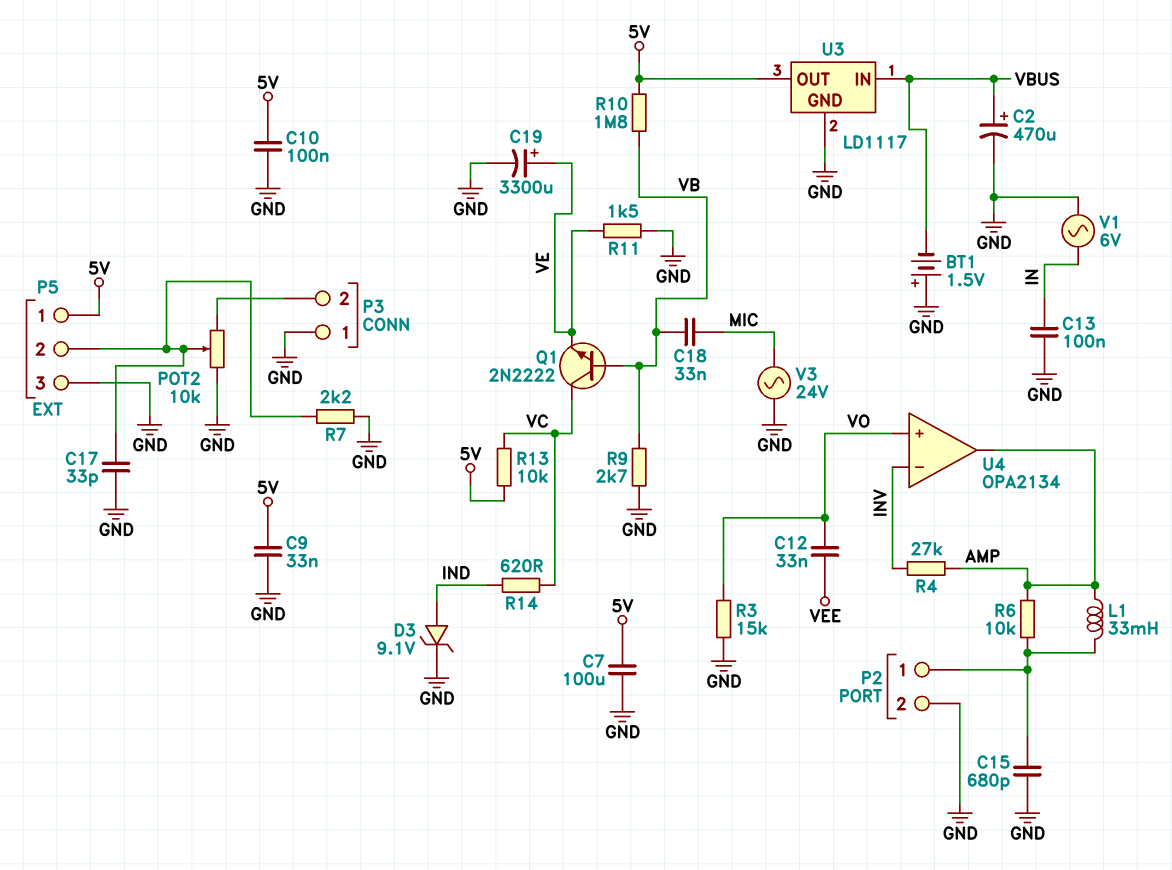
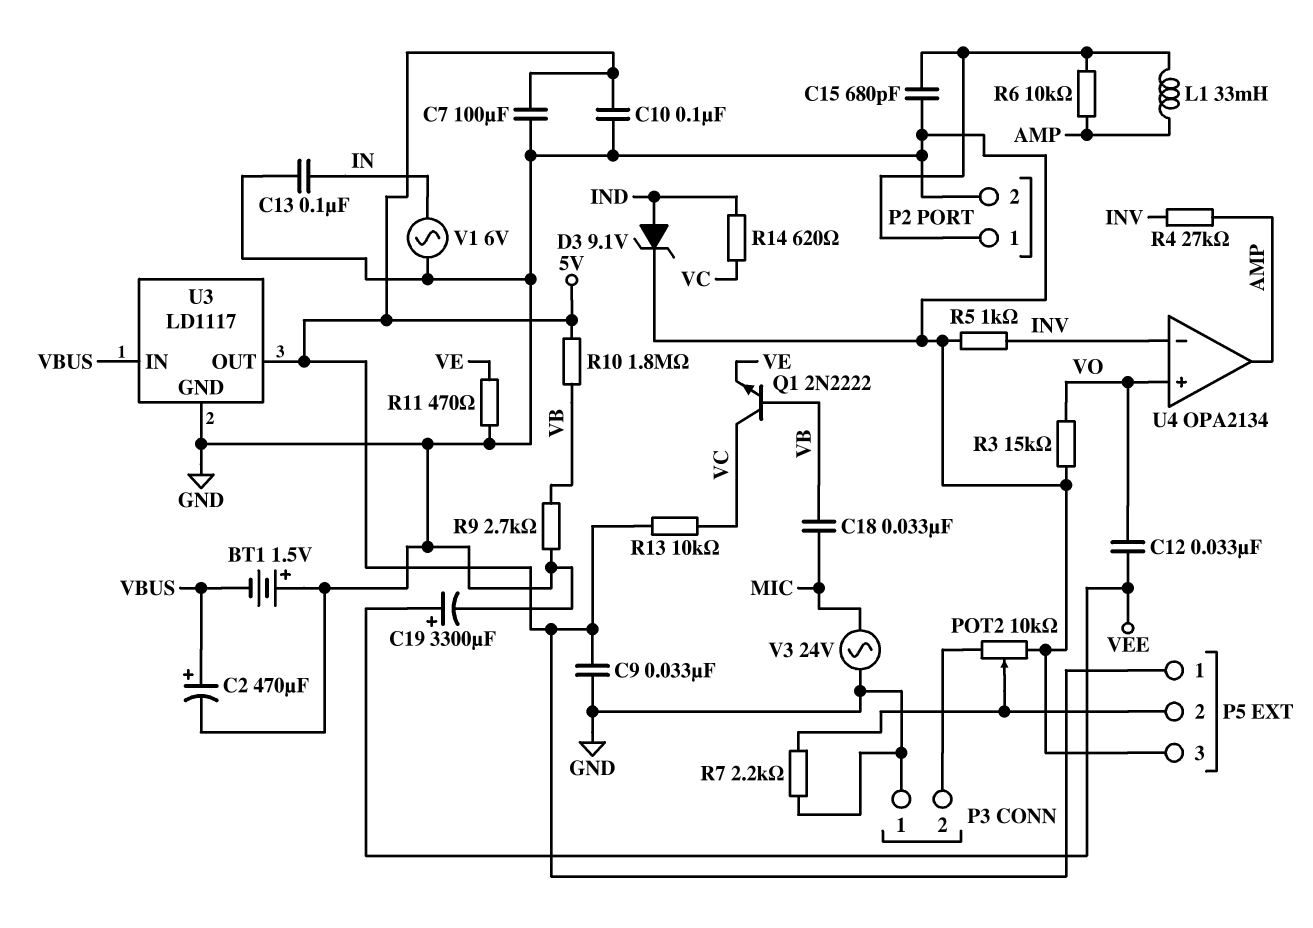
C17: 33pF (GND, P5/2) -> none
C19: 3300uF (plus VE, minus GND) -> 3300uF (plus VEE, minus GND)
R5: none -> 1k (GND, INV)
R11: 1.5k (GND, VE) -> 470 (GND, VE)

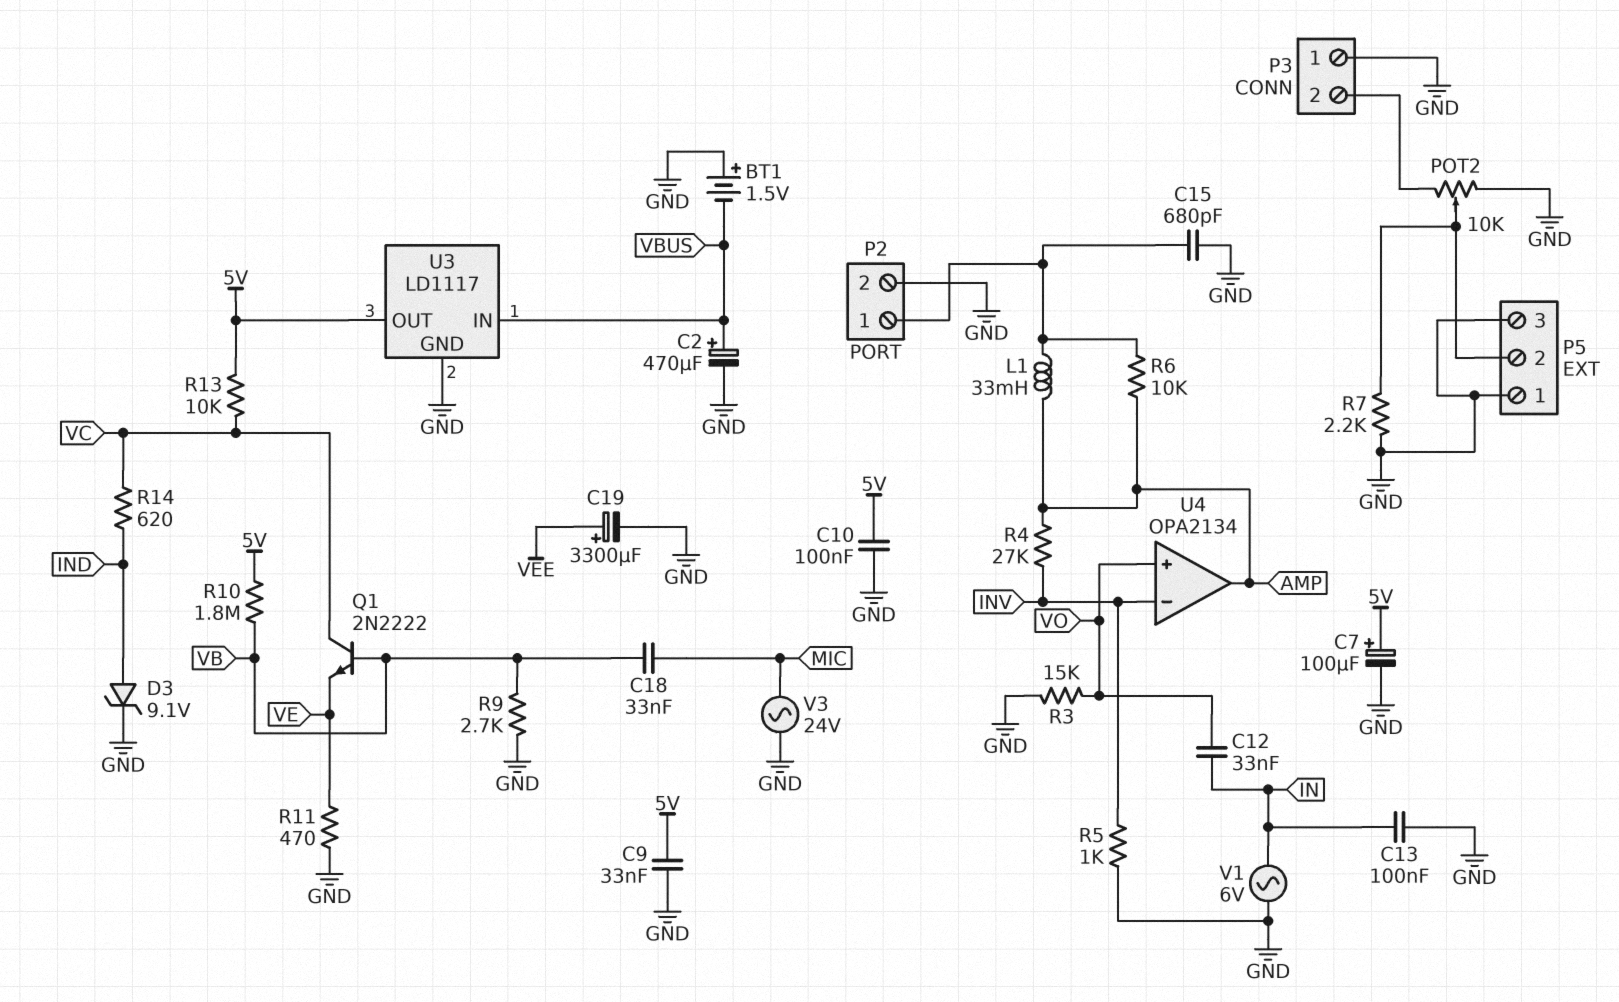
C7: 100uF (5V, GND) -> 100uF (plus 5V, minus GND)
C12: 33nF (VEE, VO) -> 33nF (IN, VO)
P5 pin 1: 5V -> GND

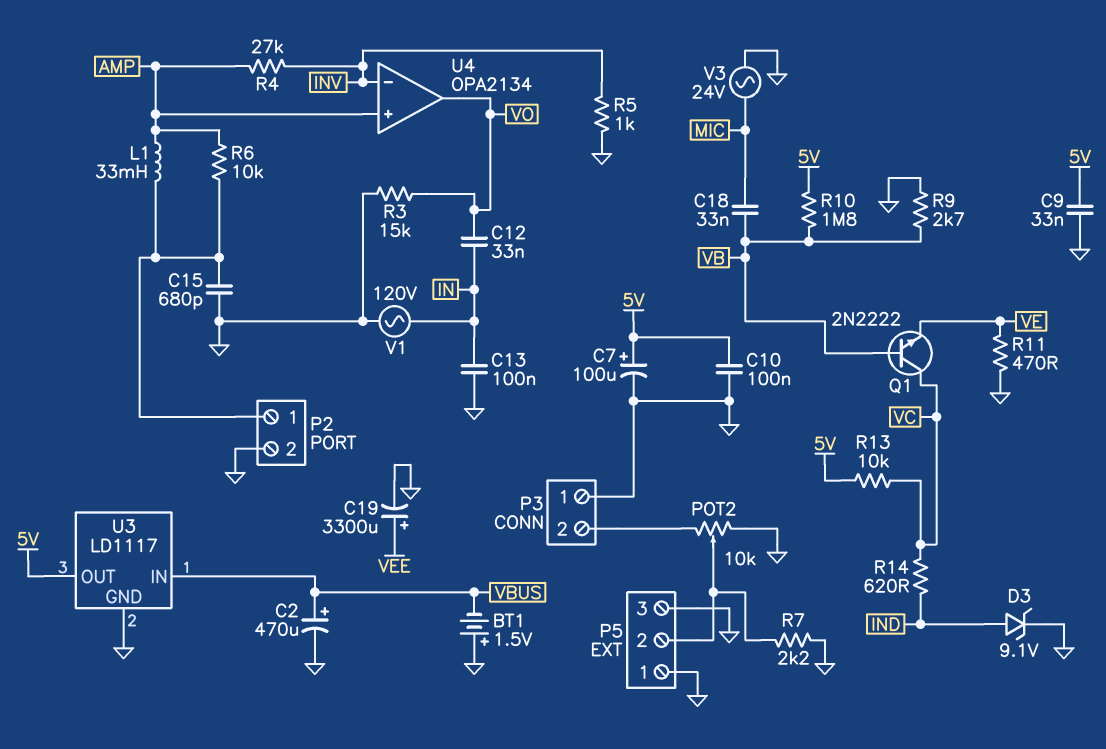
U4 pin in+: VO -> AMP
U4 pin out: AMP -> VO
V1: AC 6V (GND, IN) -> AC 120V (GND, IN)

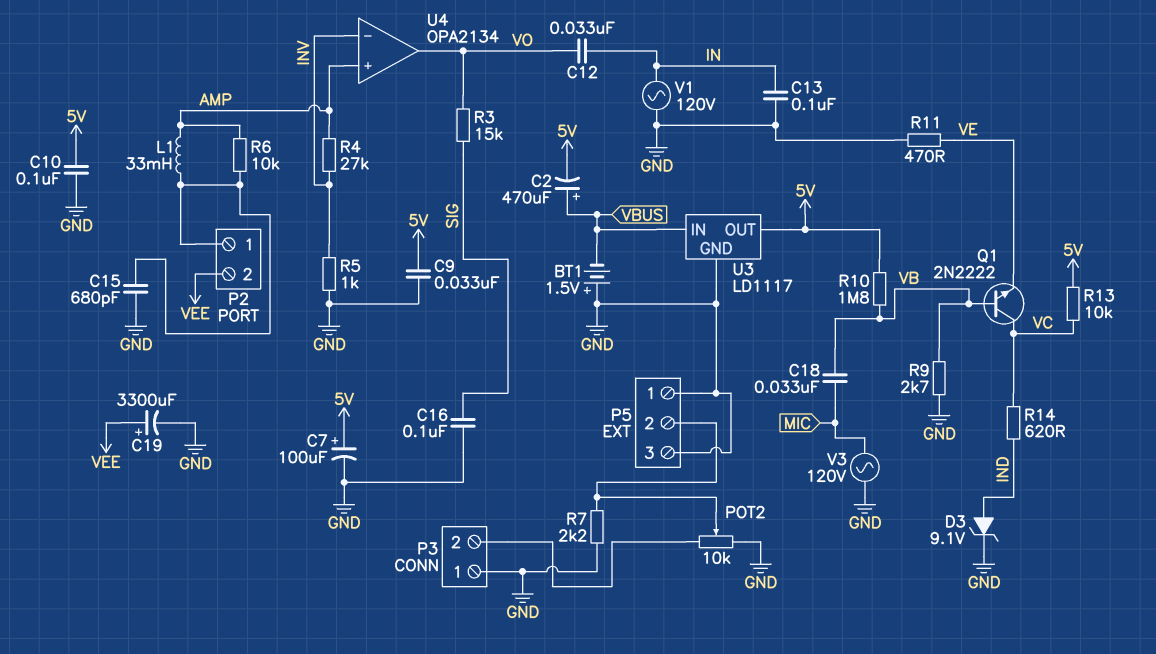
C2: 470uF (plus VBUS, minus GND) -> 470uF (plus VBUS, minus 5V)
C16: none -> 100nF (GND, SIG)
P2 pin 2: GND -> VEE
R3: 15k (GND, VO) -> 15k (SIG, VO)
V3: AC 24V (GND, MIC) -> AC 120V (GND, MIC)

